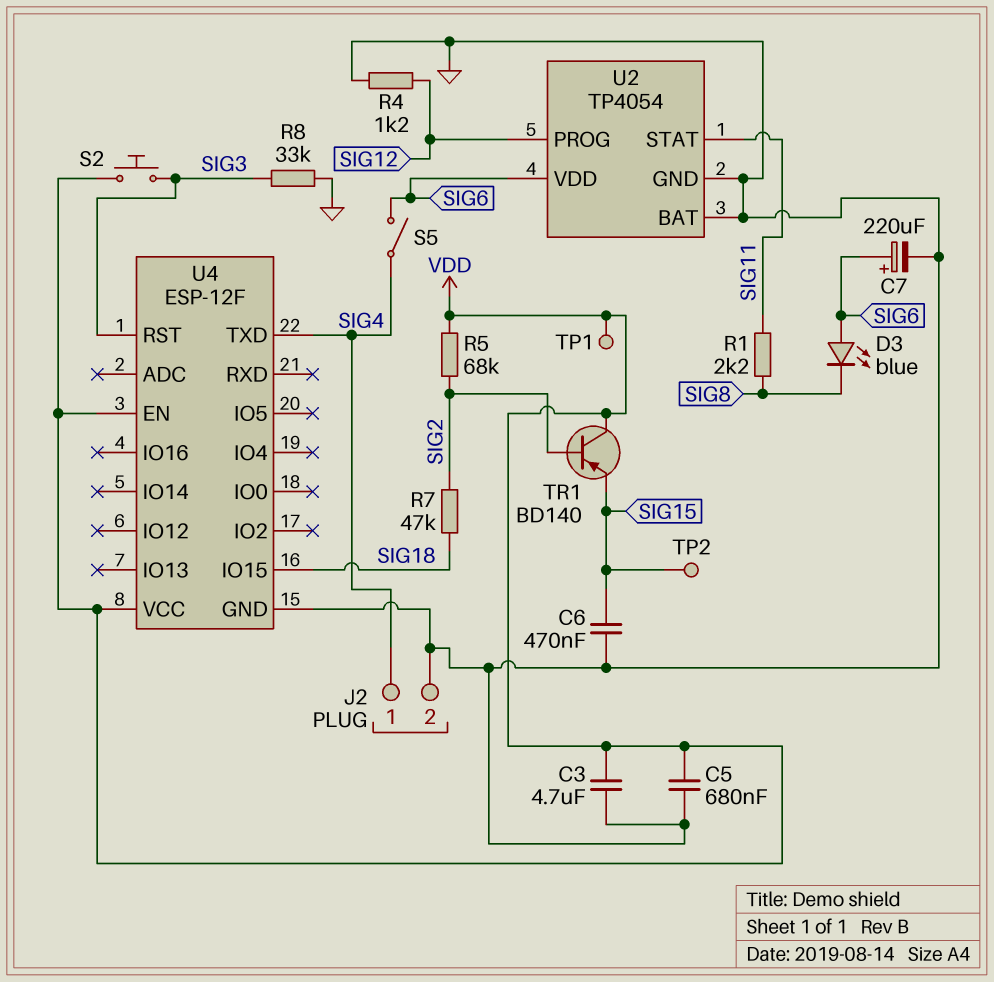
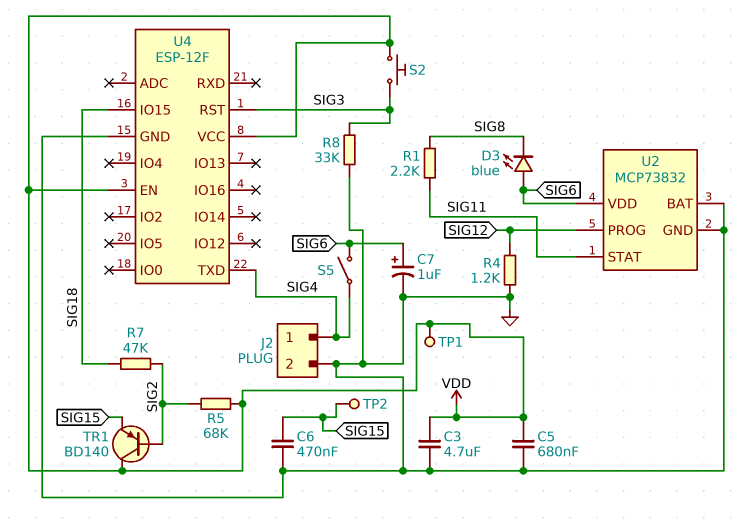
C7: 220uF (plus SIG6, minus GND) -> 1uF (plus SIG6, minus GND)
U2: TP4054 -> MCP73832

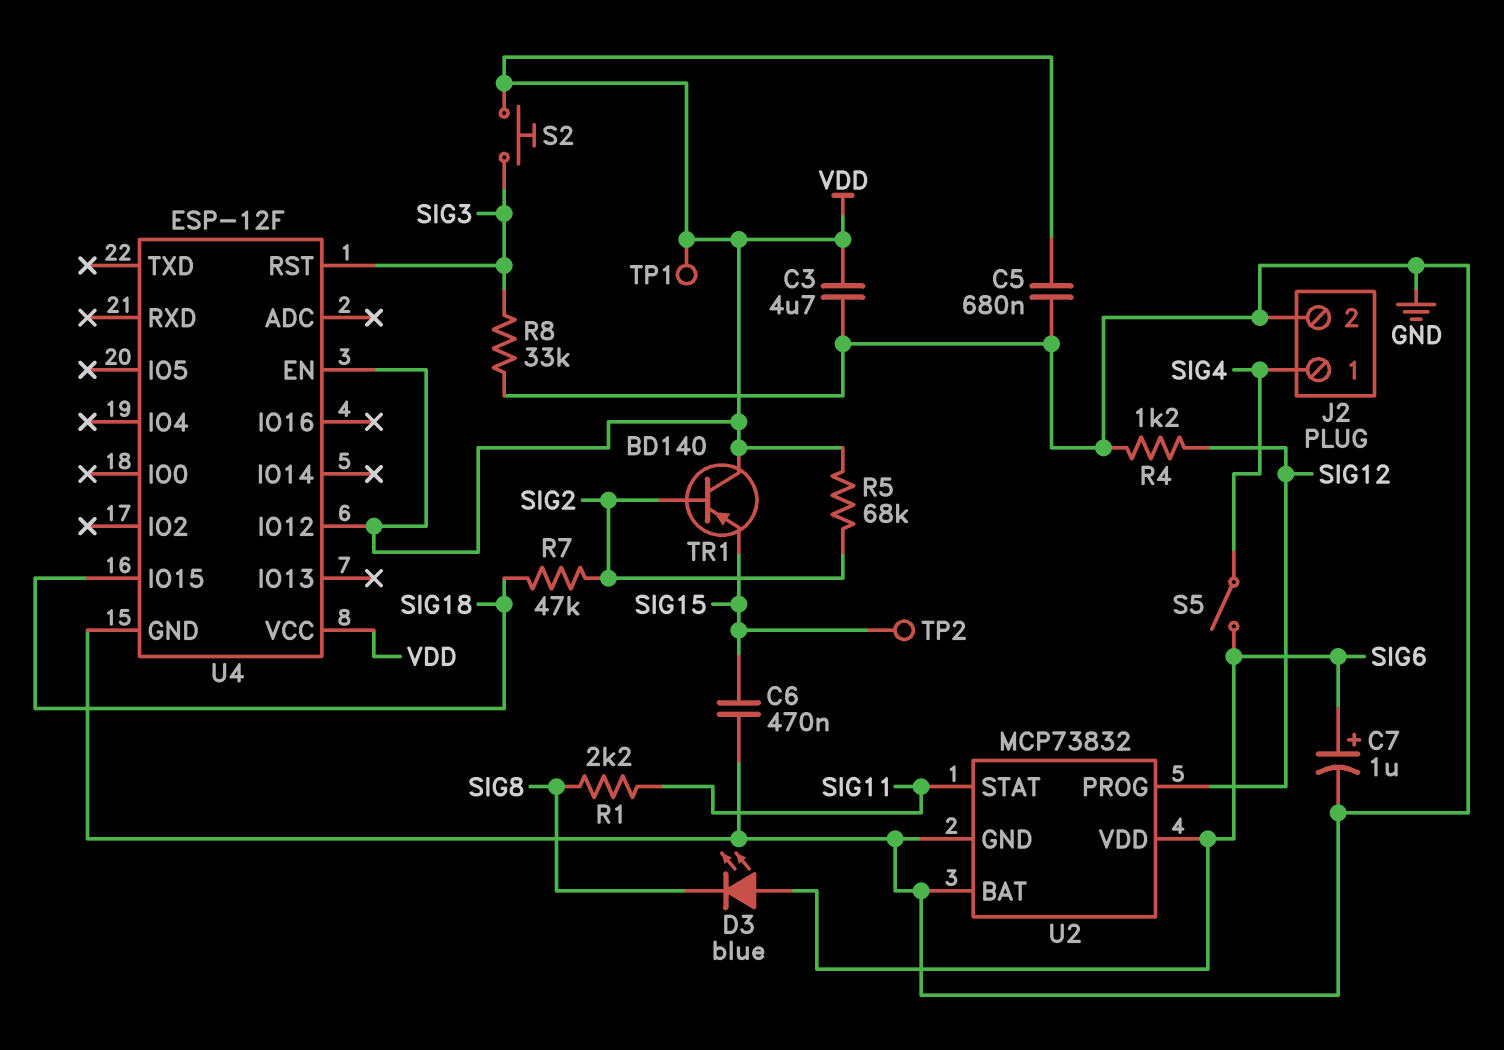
U4 pin IO12: none -> VDD
U4 pin TXD: SIG4 -> none

